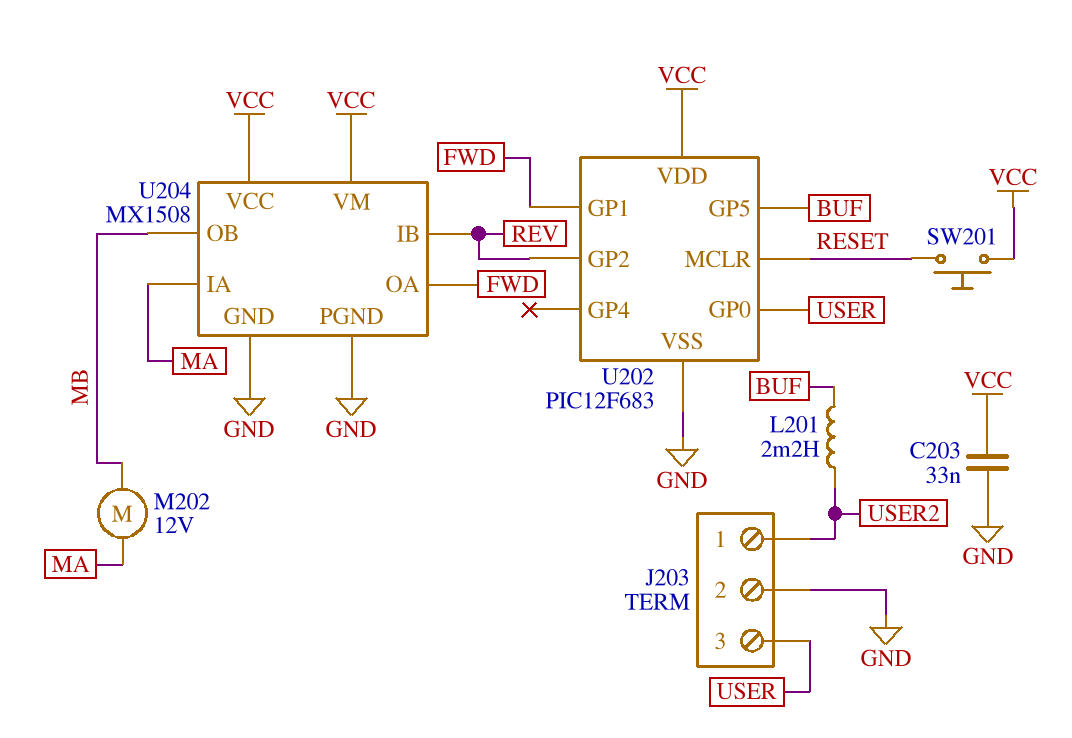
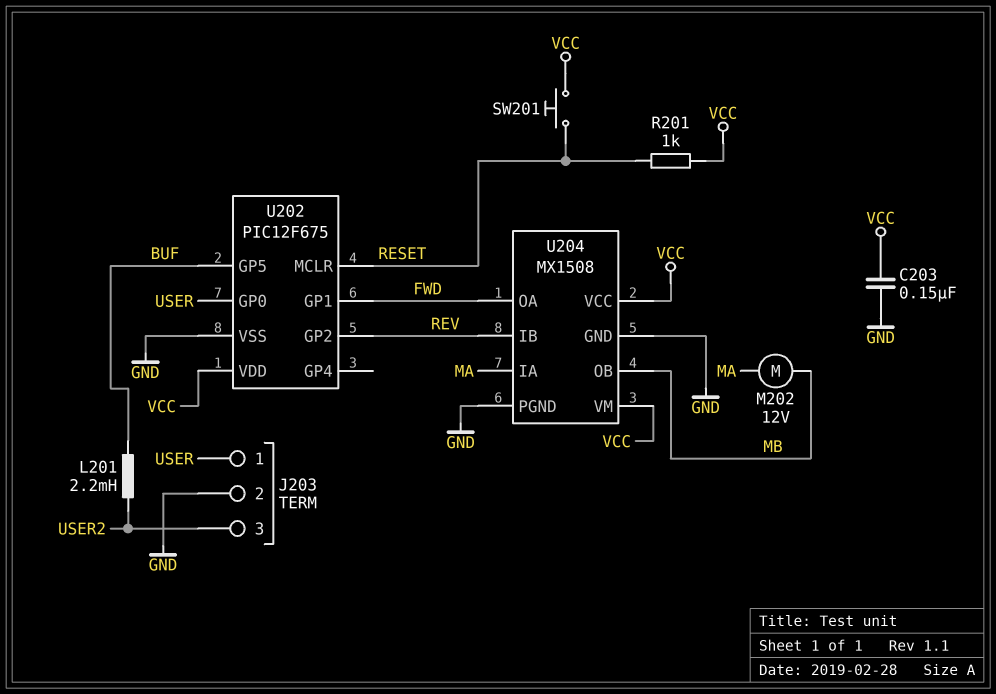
C203: 33nF (GND, VCC) -> 150nF (GND, VCC)
J203 pin 1: USER2 -> USER
J203 pin 3: USER -> USER2
R201: none -> 1k (RESET, VCC)
U202: PIC12F683 -> PIC12F675

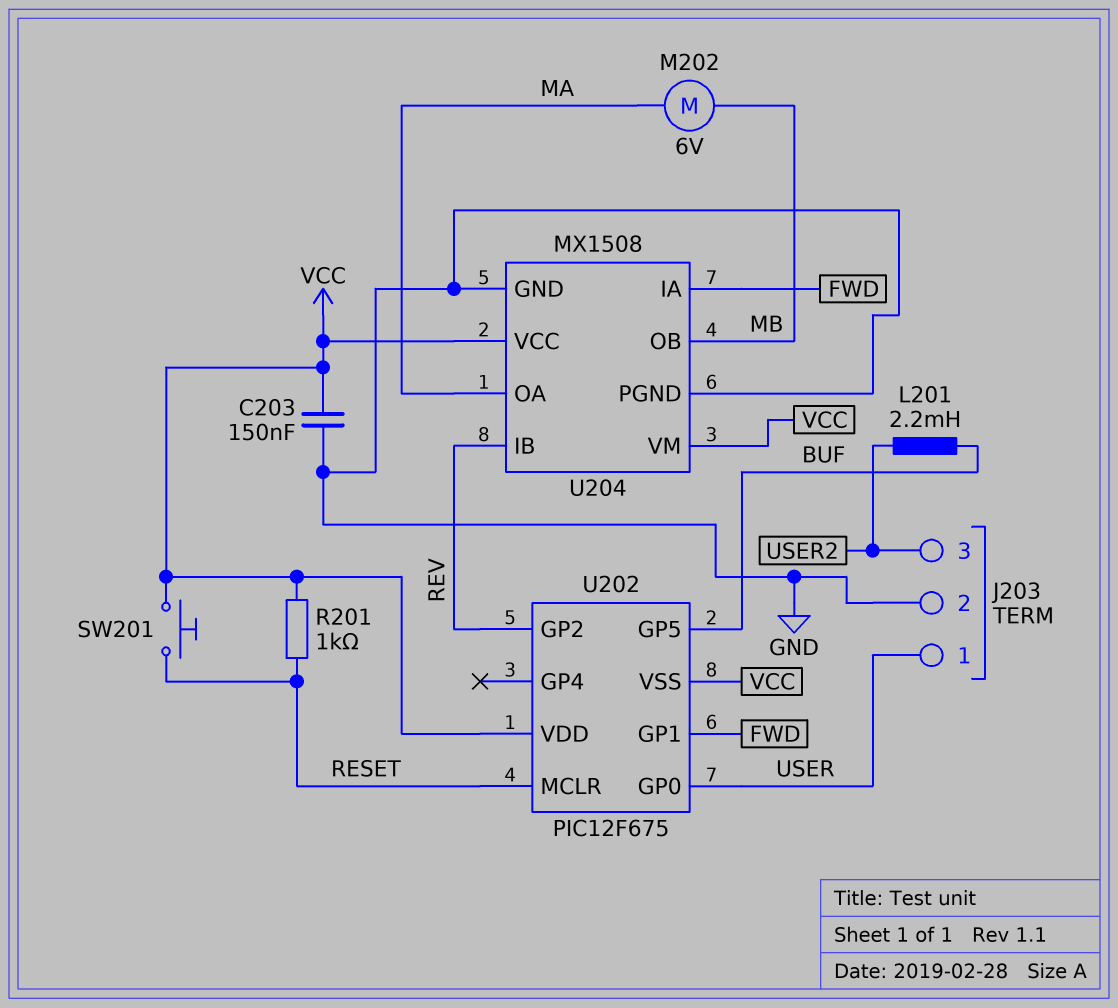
M202: motor 12V (MA, MB) -> motor 6V (MA, MB)
U202 pin VSS: GND -> VCC
U204 pin IA: MA -> FWD
U204 pin OA: FWD -> MA

